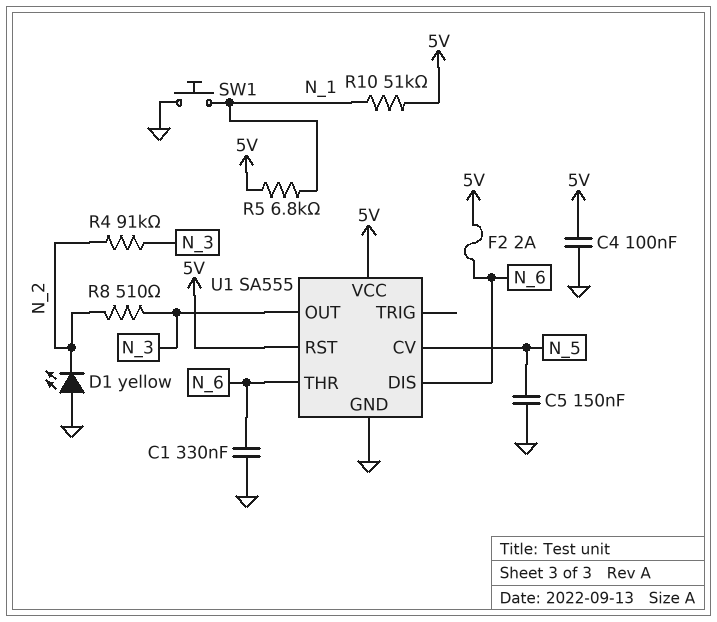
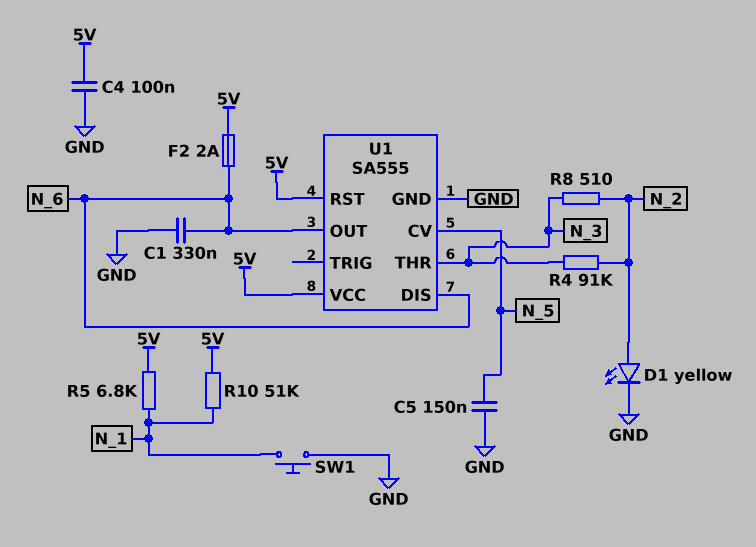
D1: LED yellow (A GND, K N_2) -> LED yellow (A N_2, K GND)
U1 pin OUT: N_3 -> N_6
U1 pin THR: N_6 -> N_3

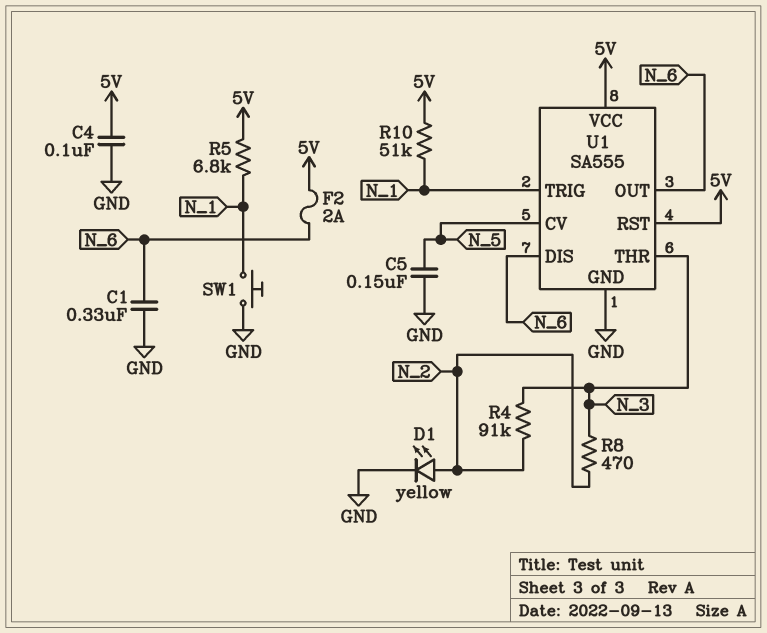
R8: 510 (N_2, N_3) -> 470 (N_2, N_3)
U1 pin TRIG: none -> N_1

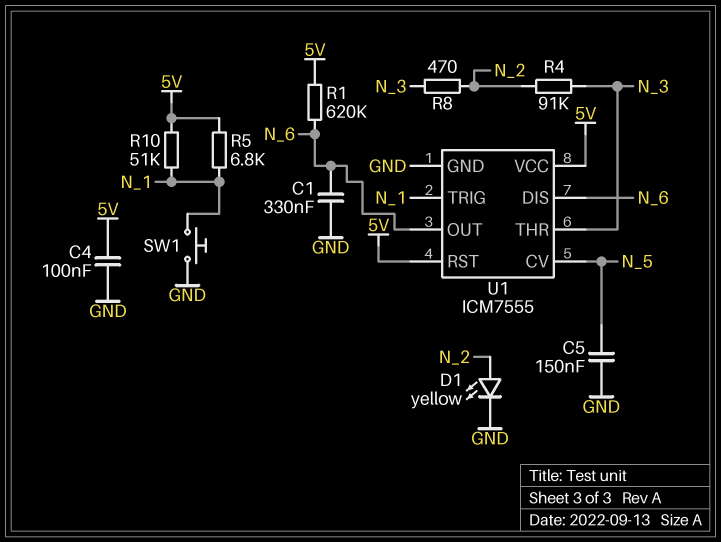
F2: 2A (5V, N_6) -> none
R1: none -> 620k (5V, N_6)
U1: SA555 -> ICM7555

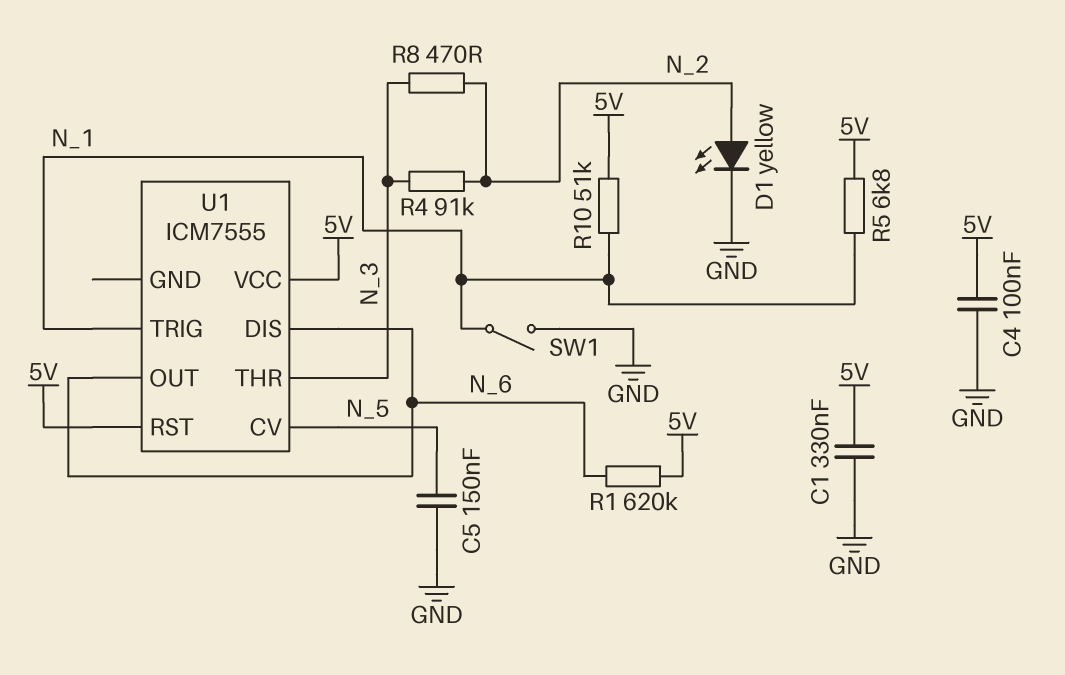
C1: 330nF (GND, N_6) -> 330nF (5V, GND)
SW1: button (GND, N_1) -> switch (GND, N_1)
U1 pin GND: GND -> none

